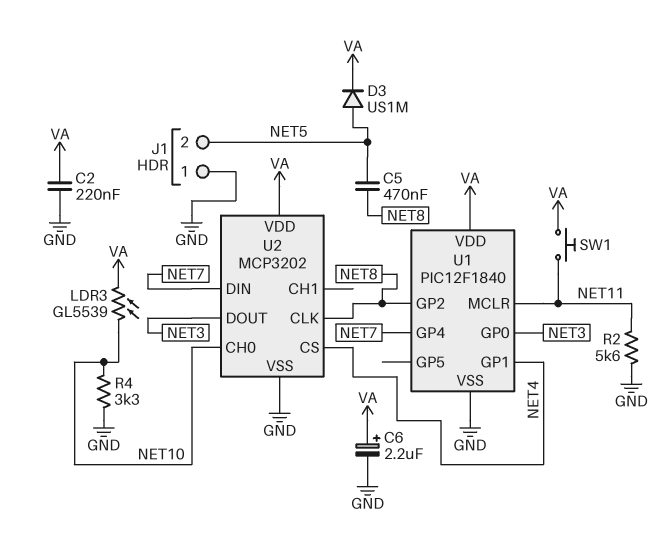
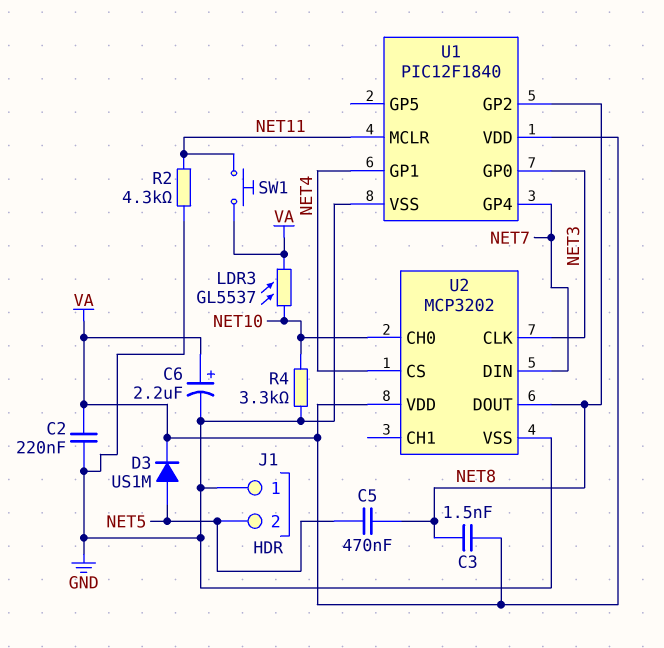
C3: none -> 1.5nF (NET8, VA)
LDR3: GL5539 (NET10, VA) -> GL5537 (NET10, VA)
R2: 5.6k (GND, NET11) -> 4.3k (GND, NET11)
U2 pin CLK: NET8 -> NET3
U2 pin DOUT: NET3 -> NET8

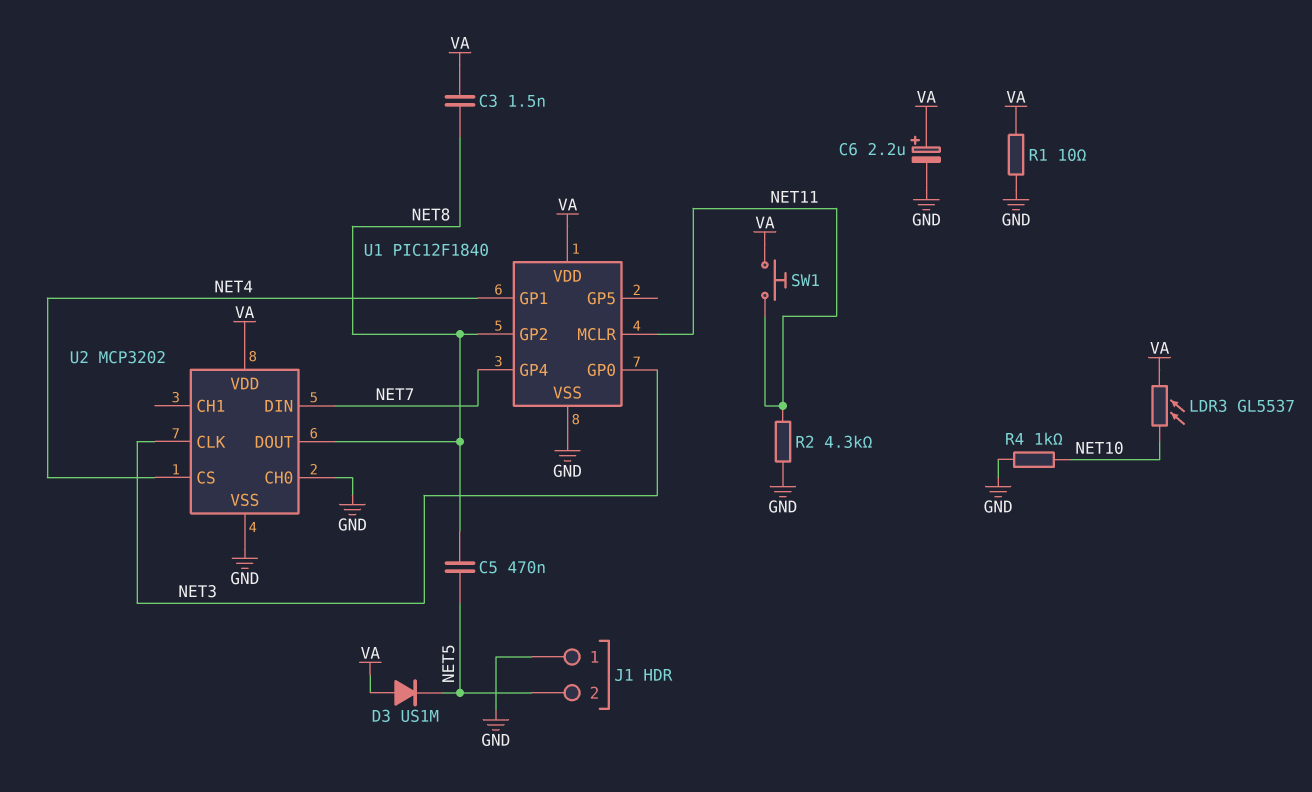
C2: 220nF (GND, VA) -> none
D3: diode US1M (A NET5, K VA) -> diode US1M (A VA, K NET5)
R1: none -> 10 (GND, VA)
R4: 3.3k (GND, NET10) -> 1k (GND, NET10)
U2 pin CH0: NET10 -> GND

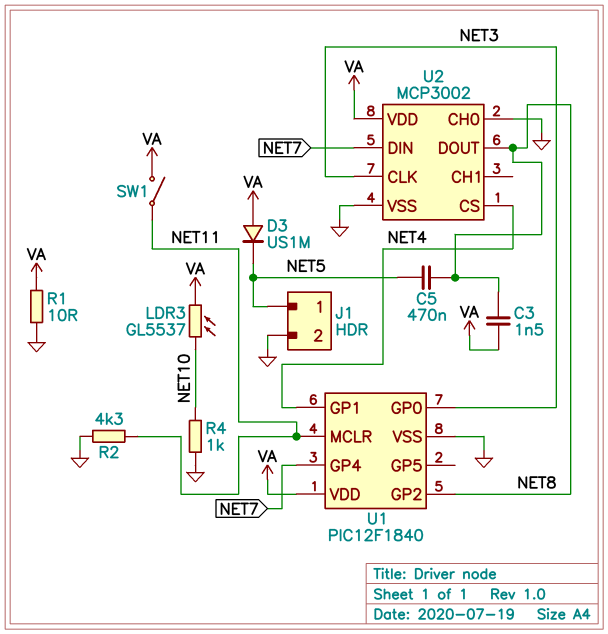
C6: 2.2uF (plus VA, minus GND) -> none
J1 pin 1: GND -> NET5
J1 pin 2: NET5 -> GND
SW1: button (NET11, VA) -> switch (NET11, VA)
U2: MCP3202 -> MCP3002

